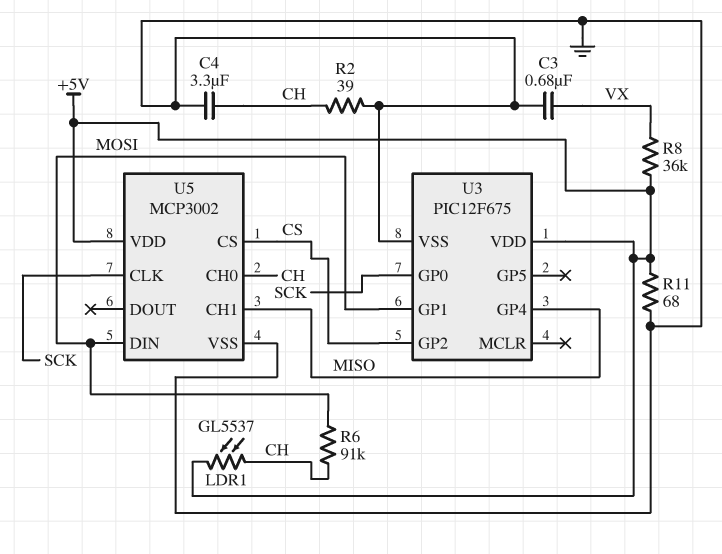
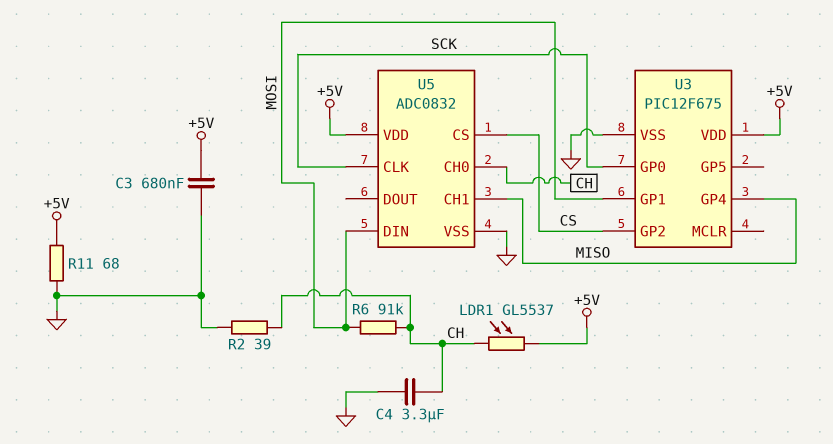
C3: 680nF (GND, VX) -> 680nF (+5V, GND)
R8: 36k (+5V, VX) -> none
U5: MCP3002 -> ADC0832

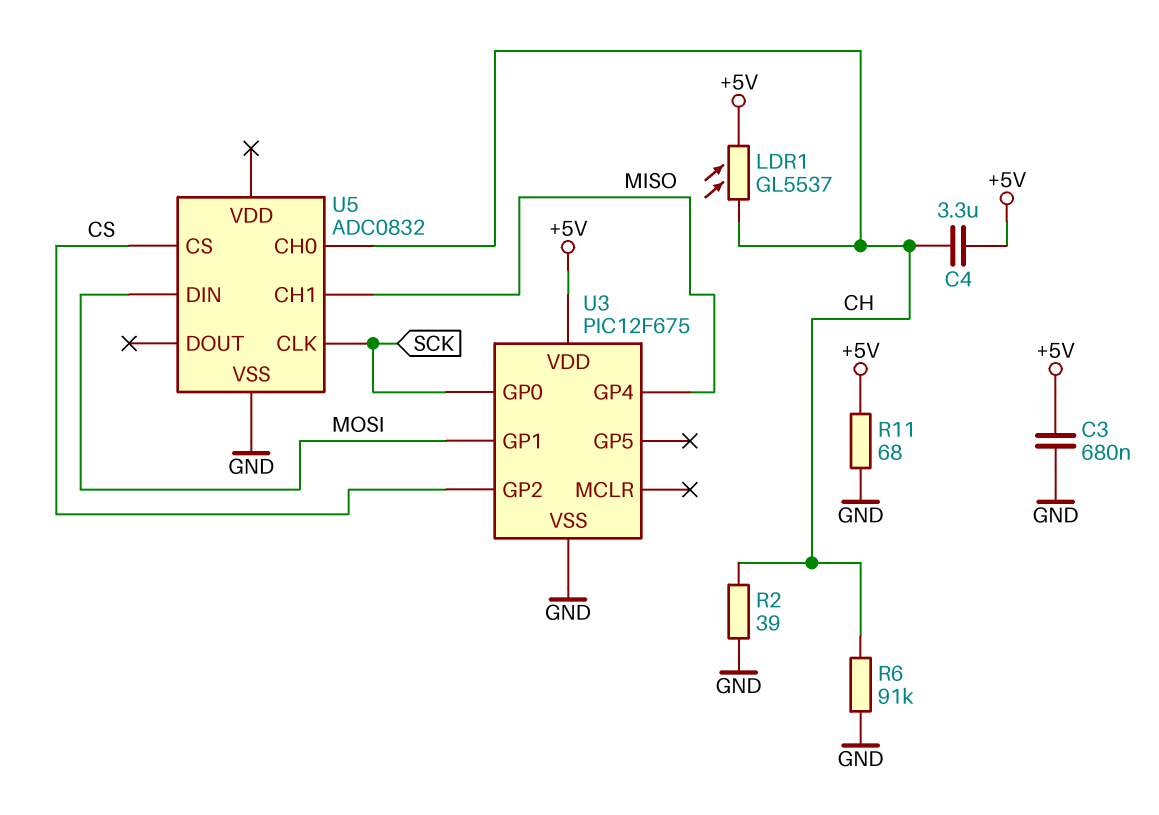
C4: 3.3uF (CH, GND) -> 3.3uF (+5V, CH)
R6: 91k (CH, MOSI) -> 91k (CH, GND)
U5 pin VDD: +5V -> none

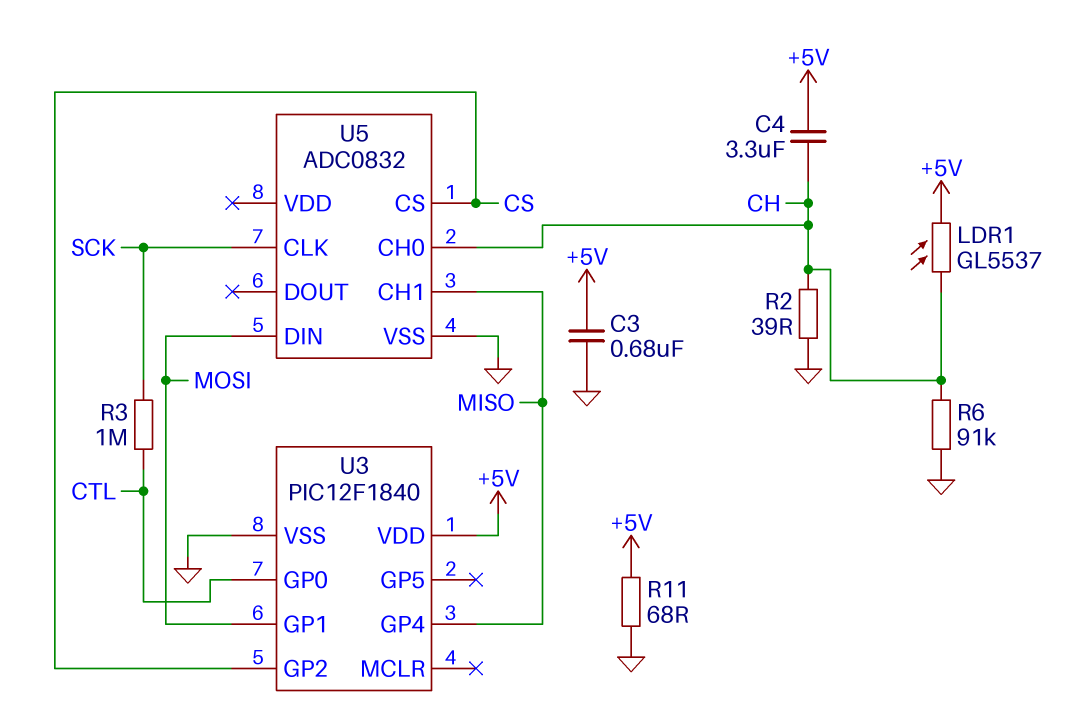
R3: none -> 1M (CTL, SCK)
U3: PIC12F675 -> PIC12F1840
U3 pin GP0: SCK -> CTL

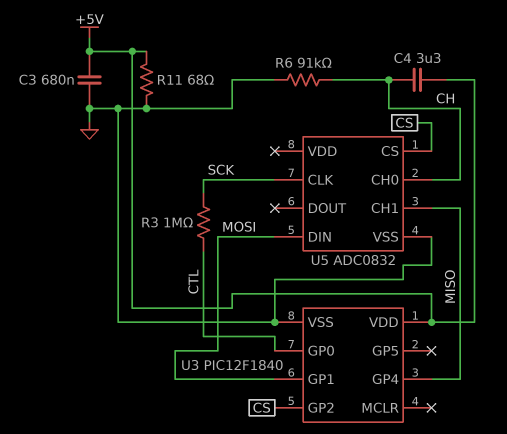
LDR1: GL5537 (+5V, CH) -> none
R2: 39 (CH, GND) -> none

